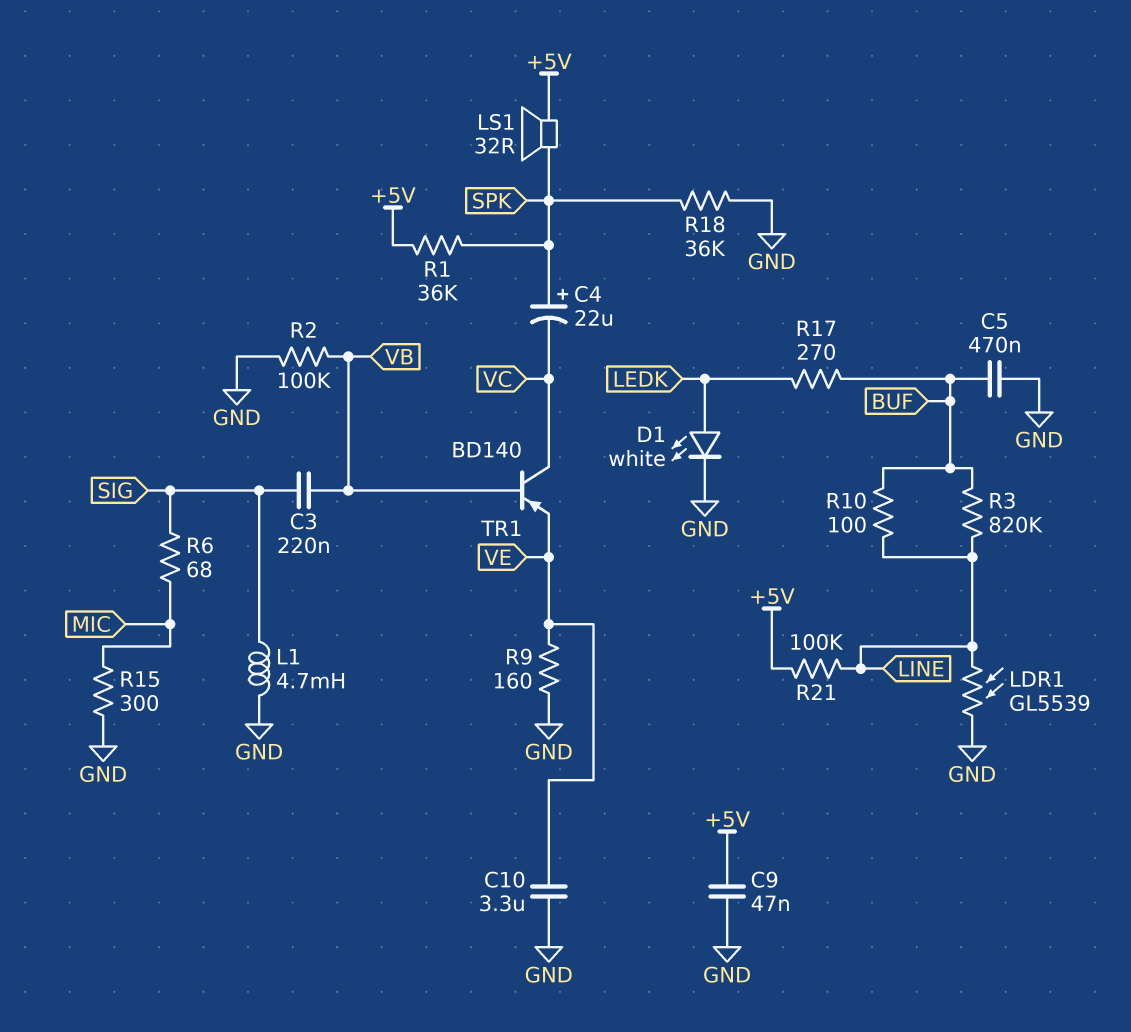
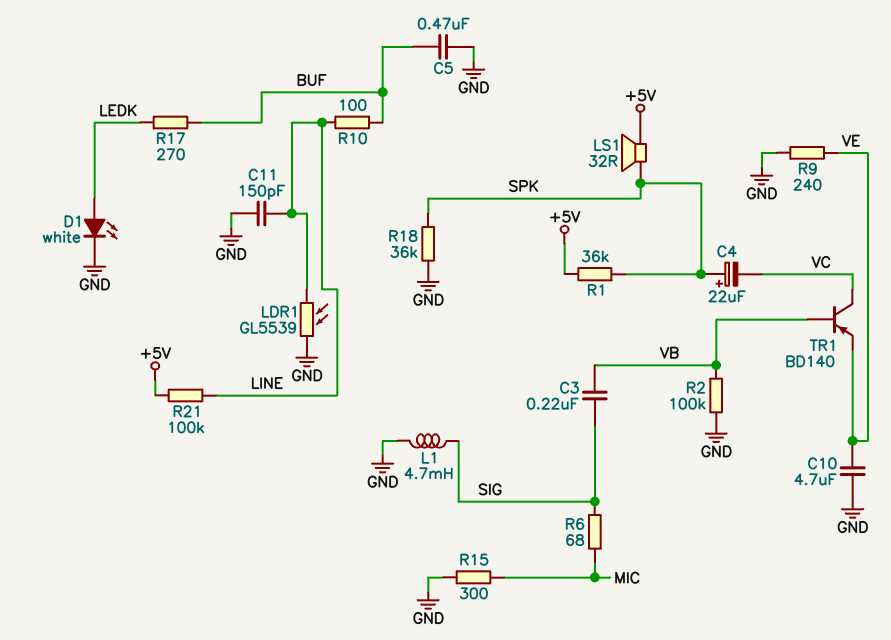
C9: 47nF (+5V, GND) -> none
C10: 3.3uF (GND, VE) -> 4.7uF (GND, VE)
C11: none -> 150pF (GND, LINE)
R3: 820k (BUF, LINE) -> none
R9: 160 (GND, VE) -> 240 (GND, VE)

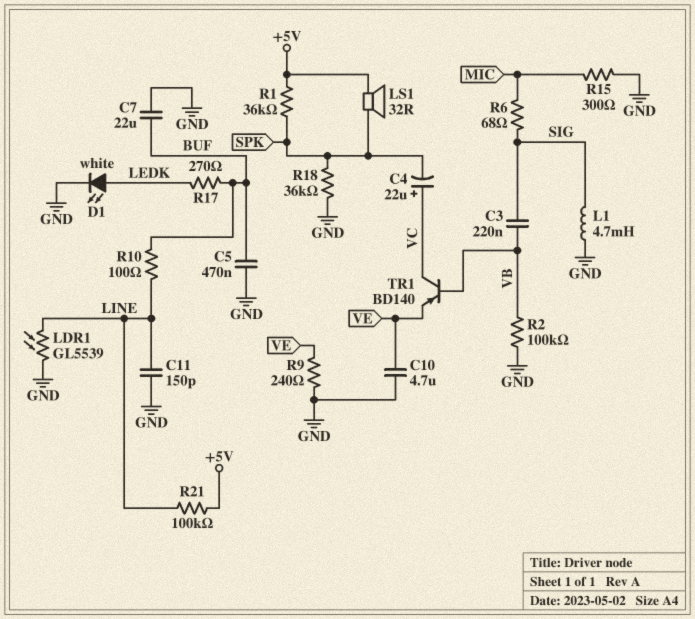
C4: 22uF (plus SPK, minus VC) -> 22uF (plus VC, minus SPK)
C7: none -> 22uF (BUF, GND)

